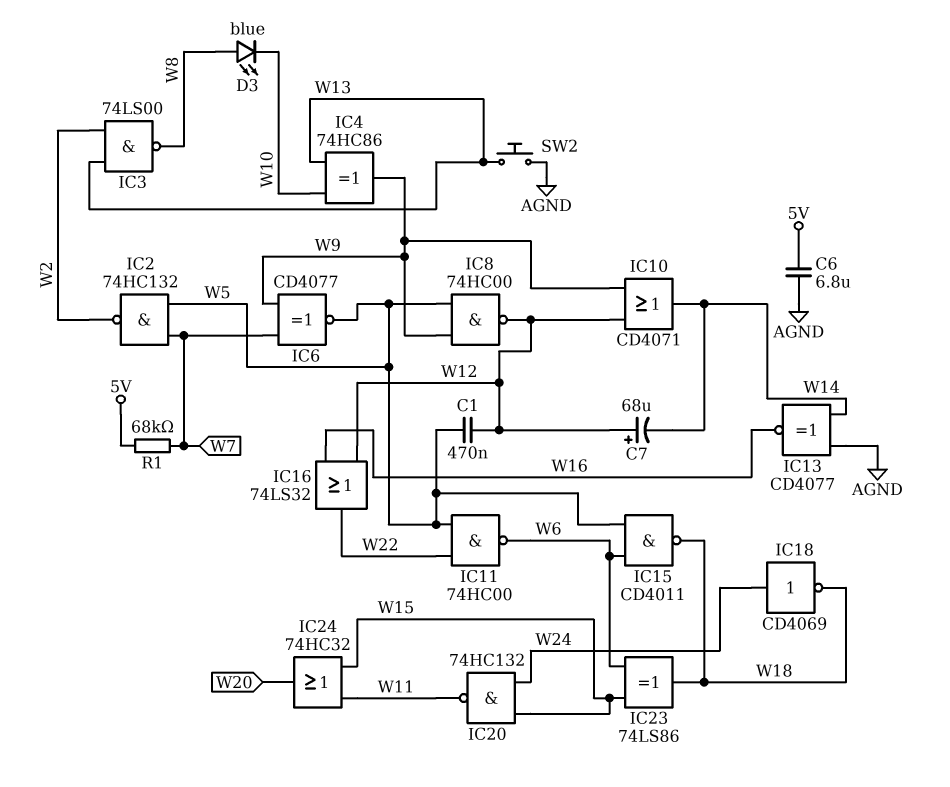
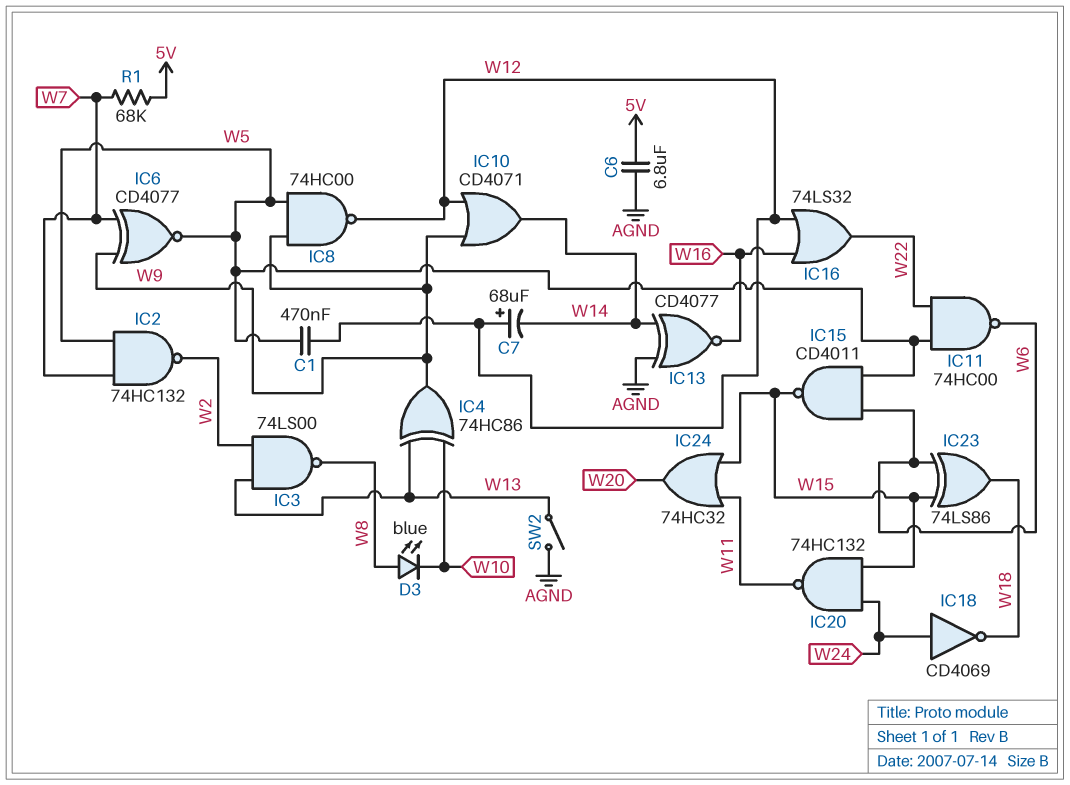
IC15: NAND CD4011 (in W5, in W6, out W18) -> NAND CD4011 (in W5, in W6, out W15)
SW2: button (AGND, W13) -> switch (AGND, W13)

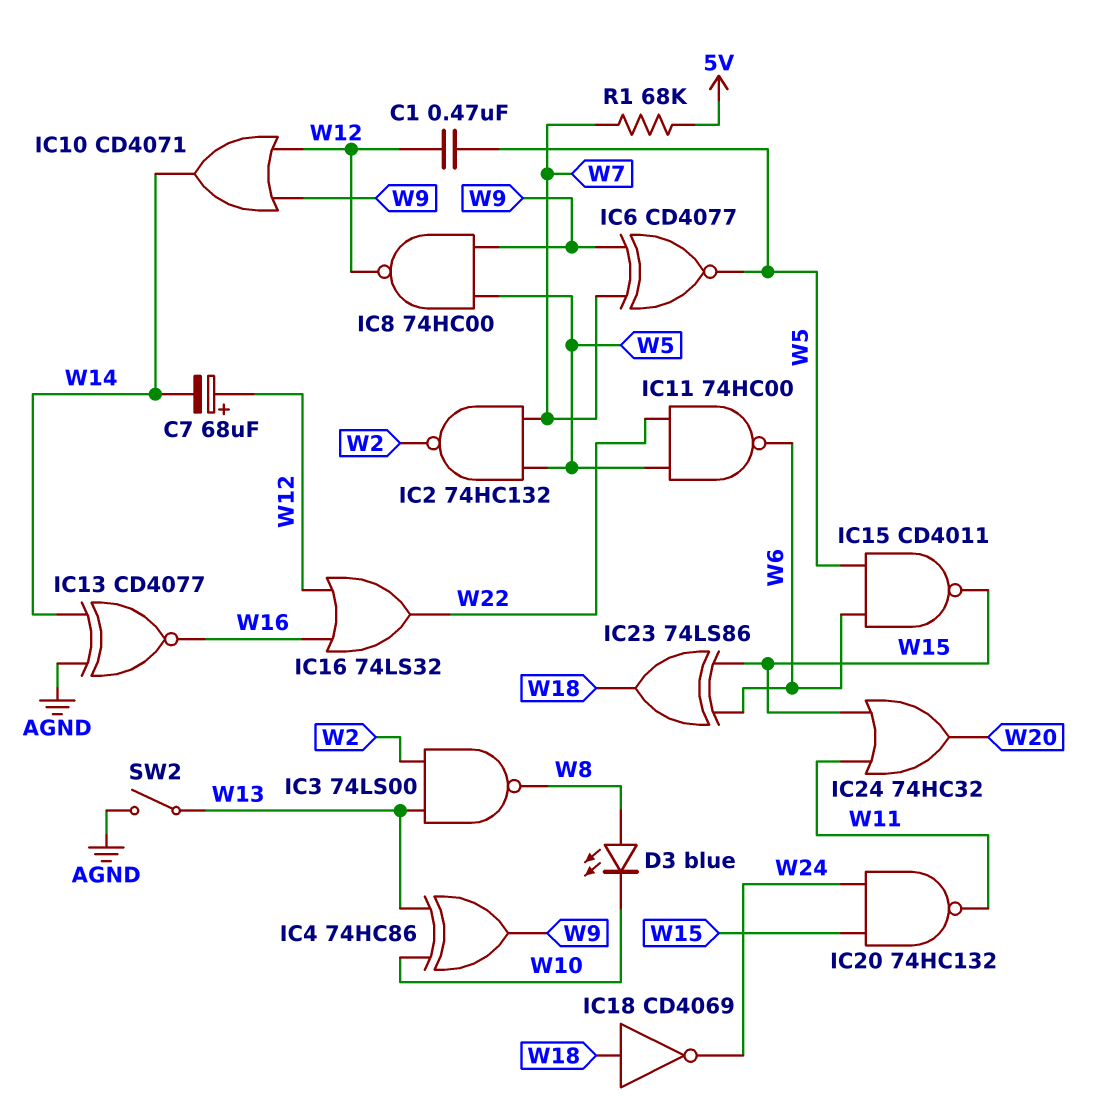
C6: 6.8uF (5V, AGND) -> none
IC18: NOT CD4069 (in W24, out W18) -> NOT CD4069 (in W18, out W24)

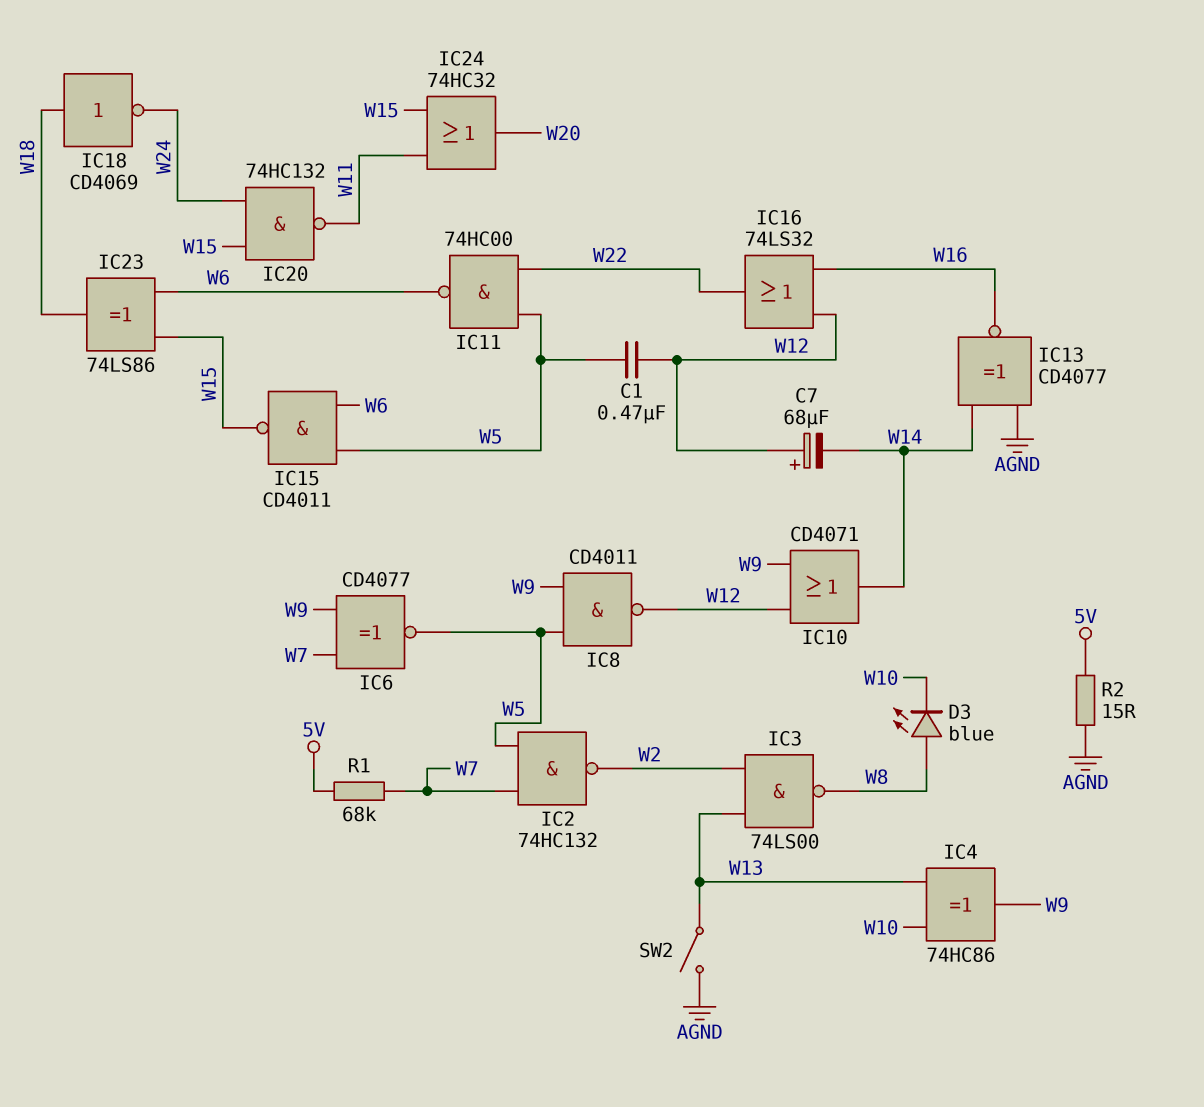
IC8: NAND 74HC00 (in W5, in W9, out W12) -> NAND CD4011 (in W5, in W9, out W12)
R2: none -> 15 (5V, AGND)

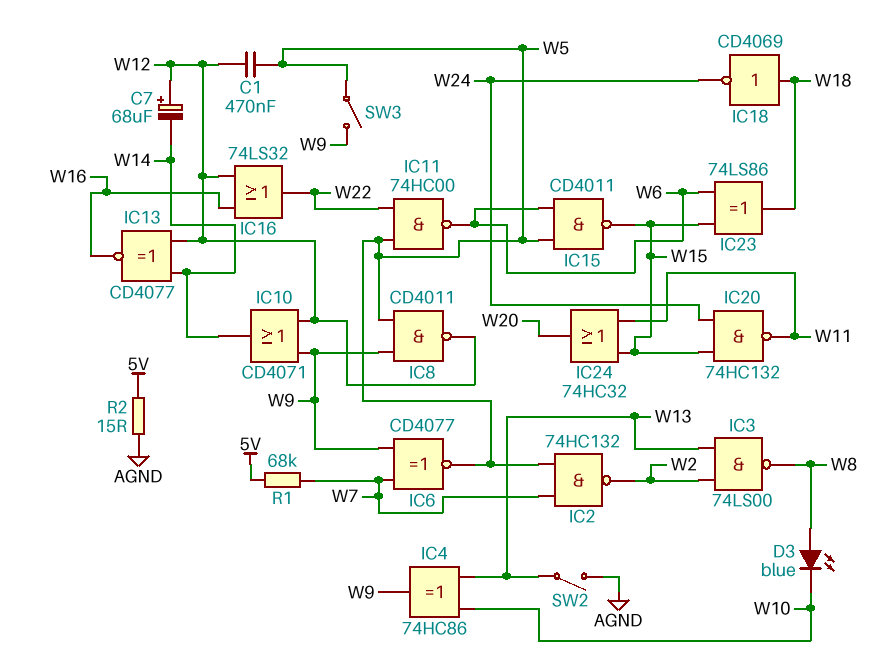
IC13: XNOR CD4077 (in AGND, in W14, out W16) -> XNOR CD4077 (in W12, in W14, out W16)
SW3: none -> switch (W5, W9)

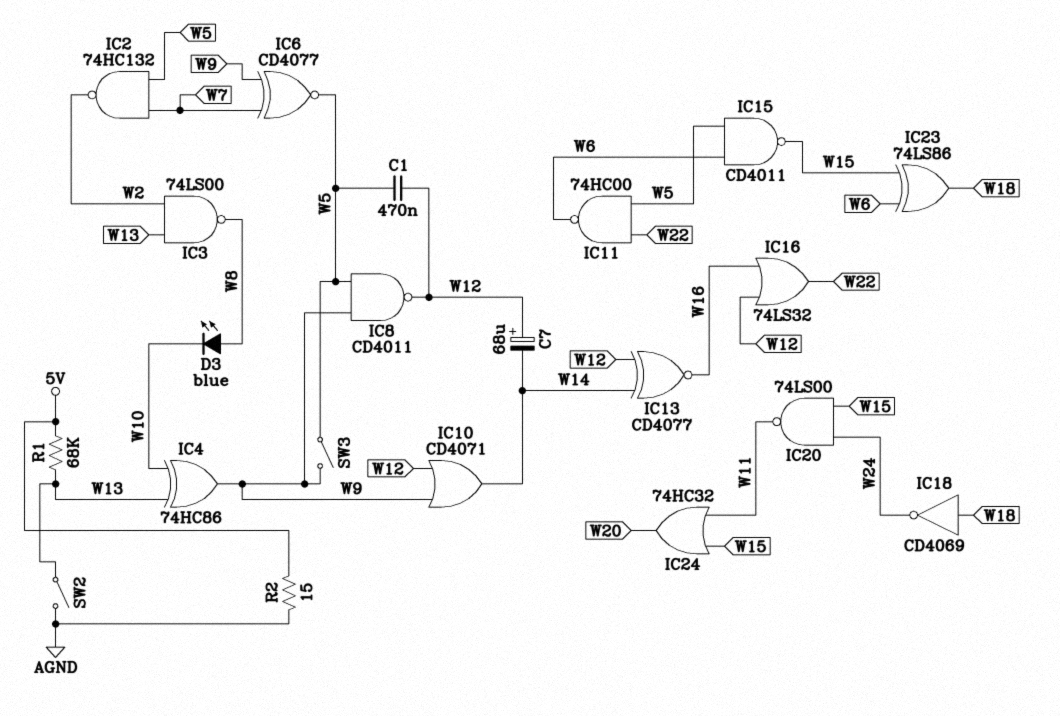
IC20: NAND 74HC132 (in W15, in W24, out W11) -> NAND 74LS00 (in W15, in W24, out W11)
R1: 68k (5V, W7) -> 68k (5V, W13)

